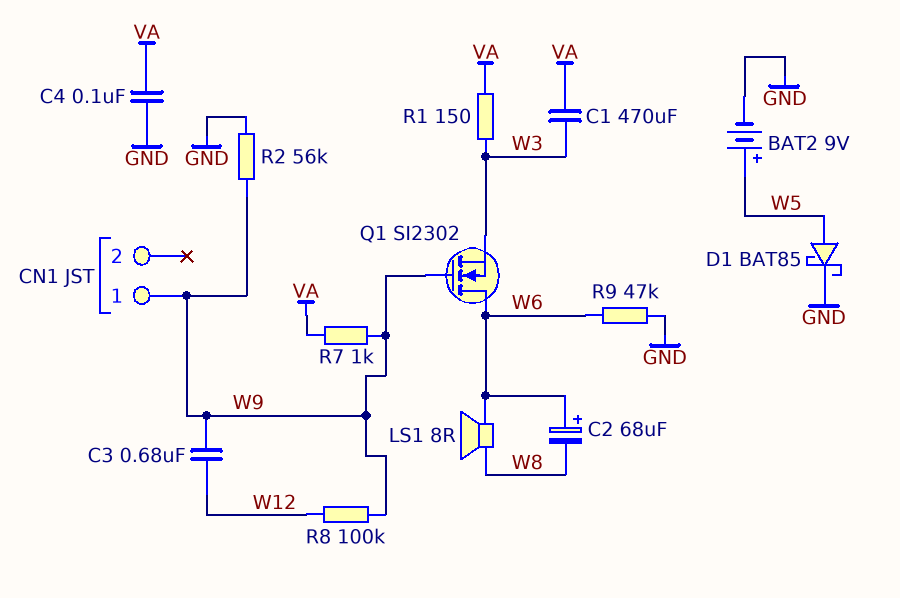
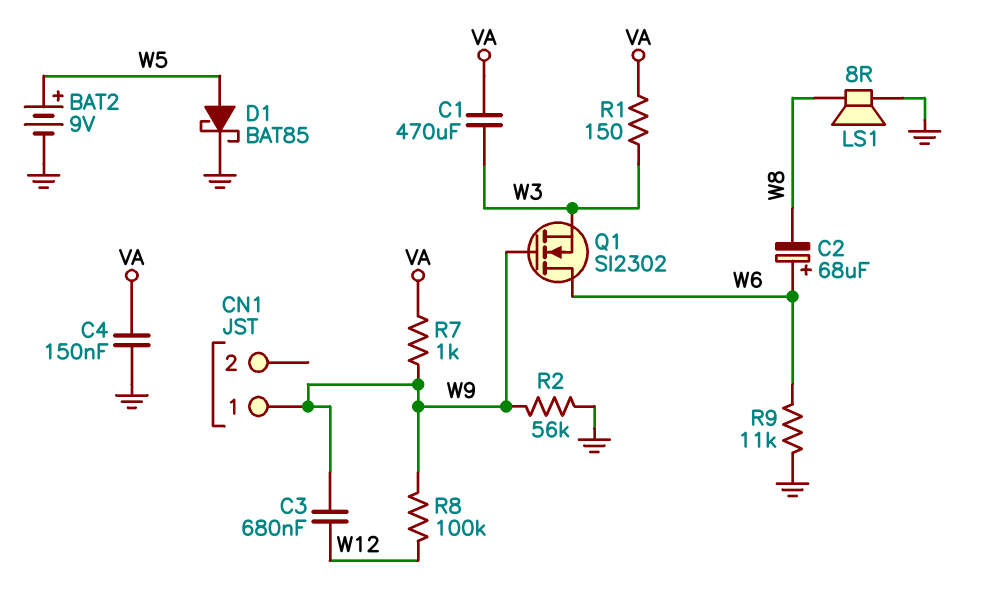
C4: 100nF (GND, VA) -> 150nF (GND, VA)
LS1: speaker 8R (W6, W8) -> speaker 8R (GND, W8)
R9: 47k (GND, W6) -> 11k (GND, W6)

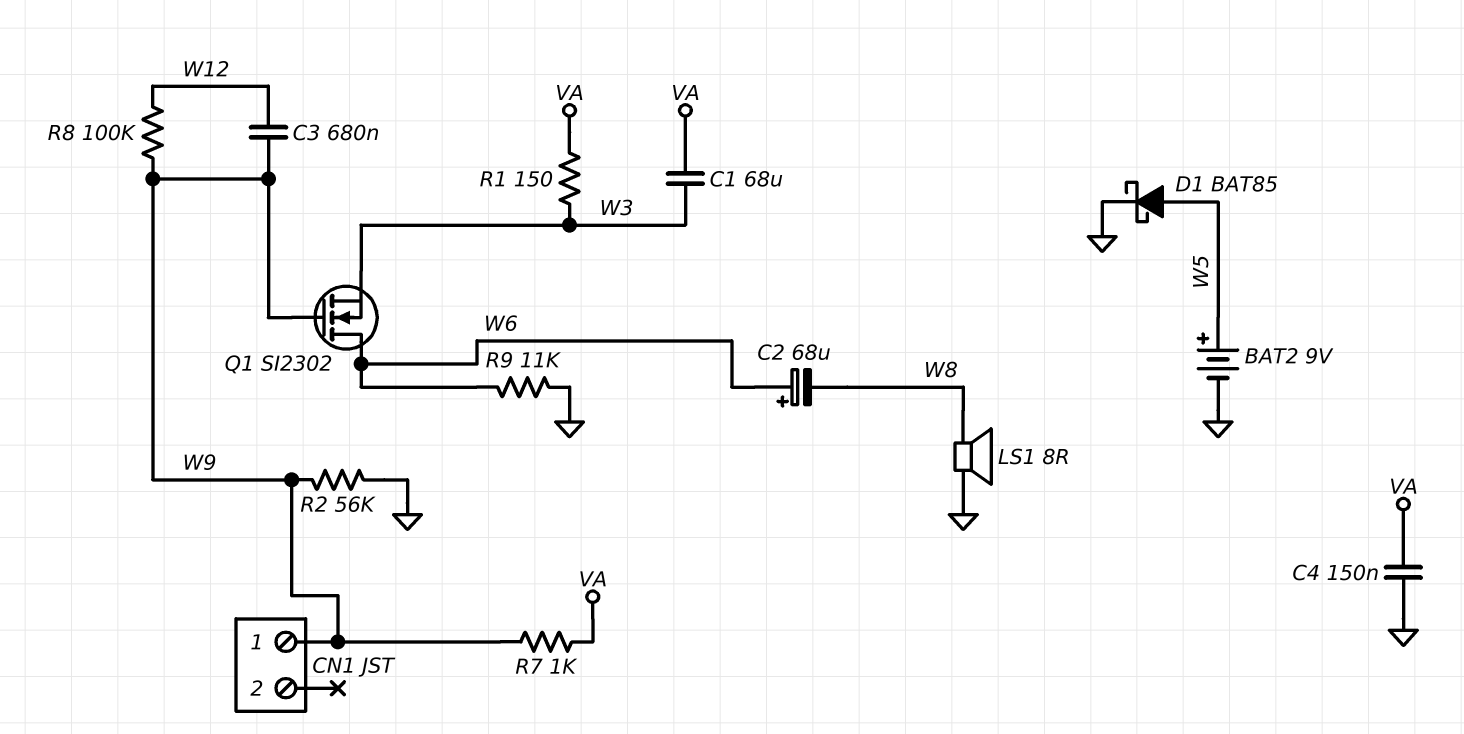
C1: 470uF (VA, W3) -> 68uF (VA, W3)

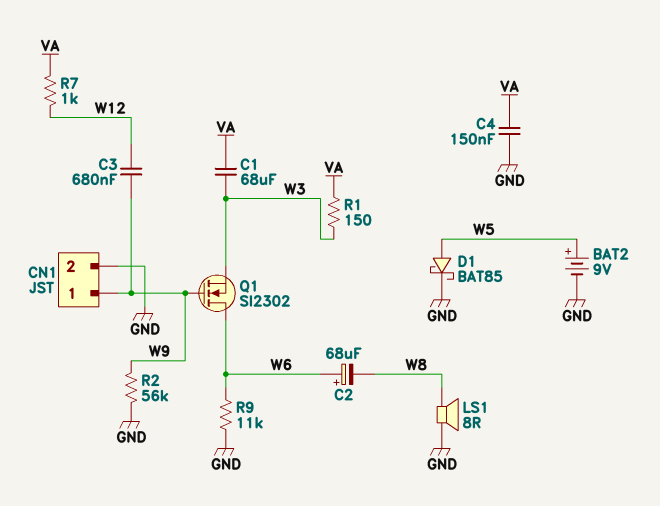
CN1 pin 2: none -> GND
R7: 1k (VA, W9) -> 1k (VA, W12)
R8: 100k (W9, W12) -> none

